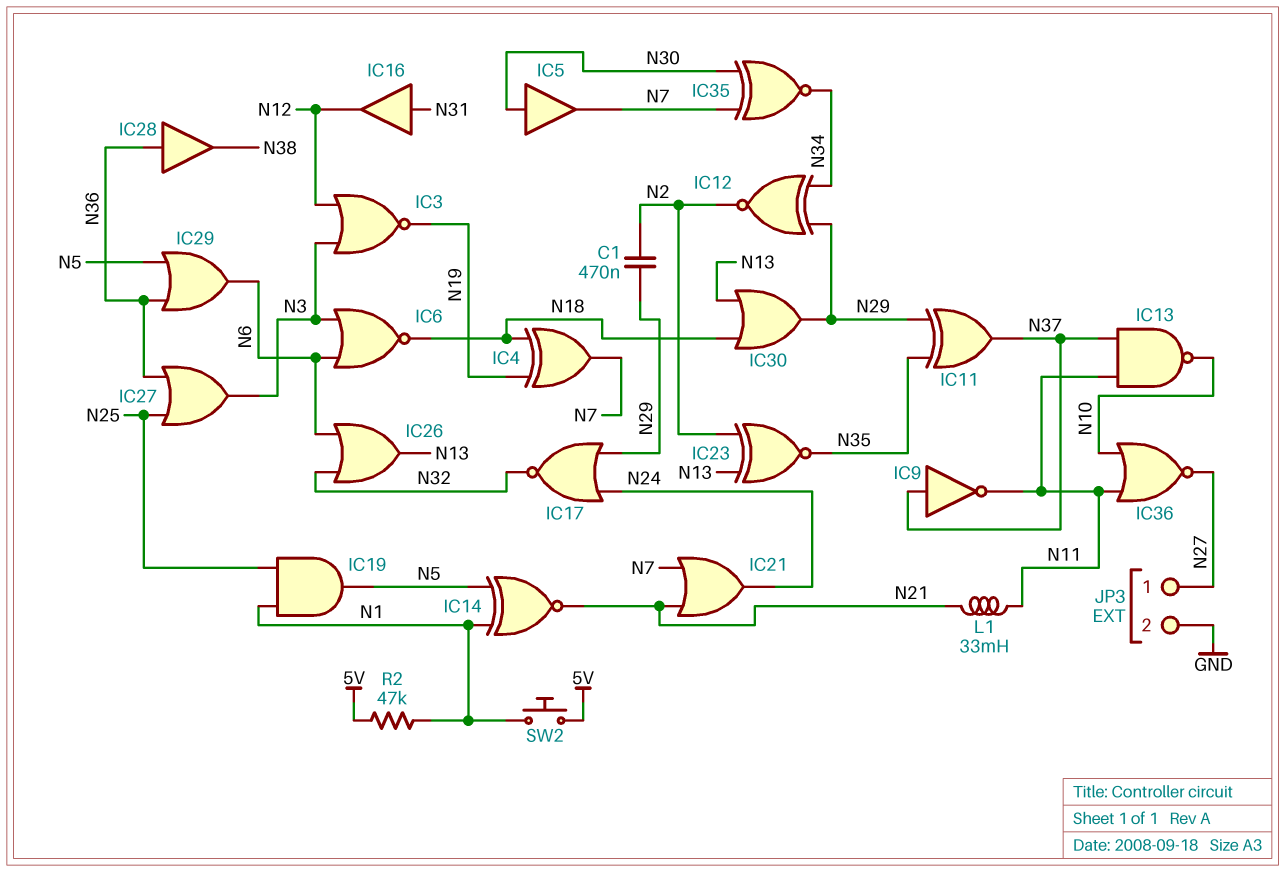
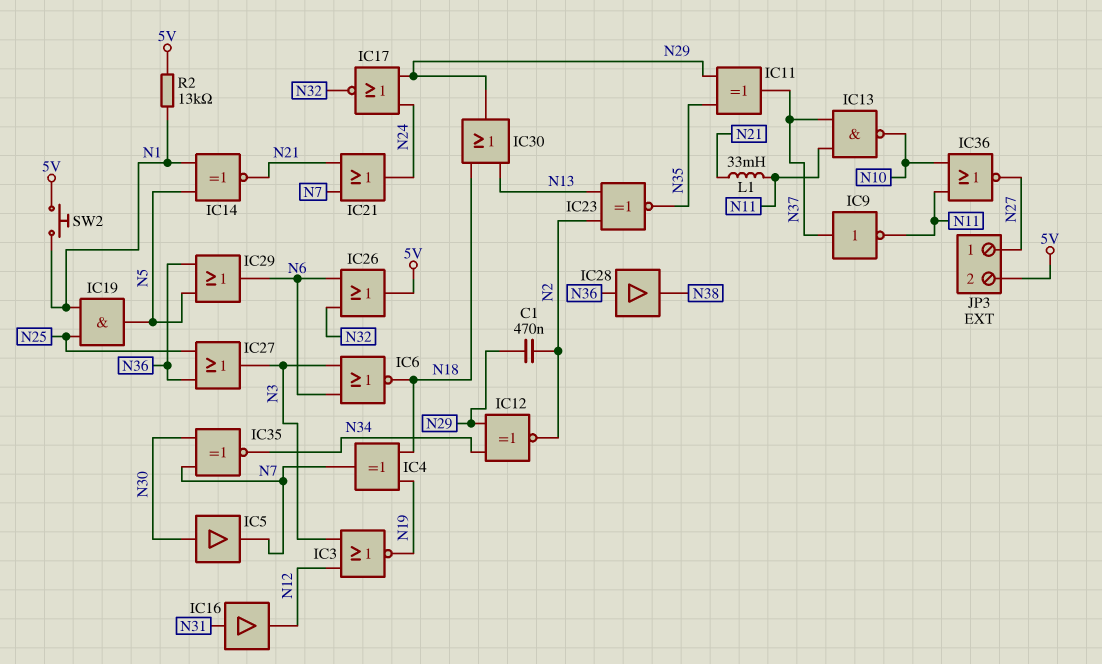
IC26: OR (in N6, in N32, out N13) -> OR (in N6, in N32, out 5V)
JP3 pin 2: GND -> 5V
R2: 47k (5V, N1) -> 13k (5V, N1)

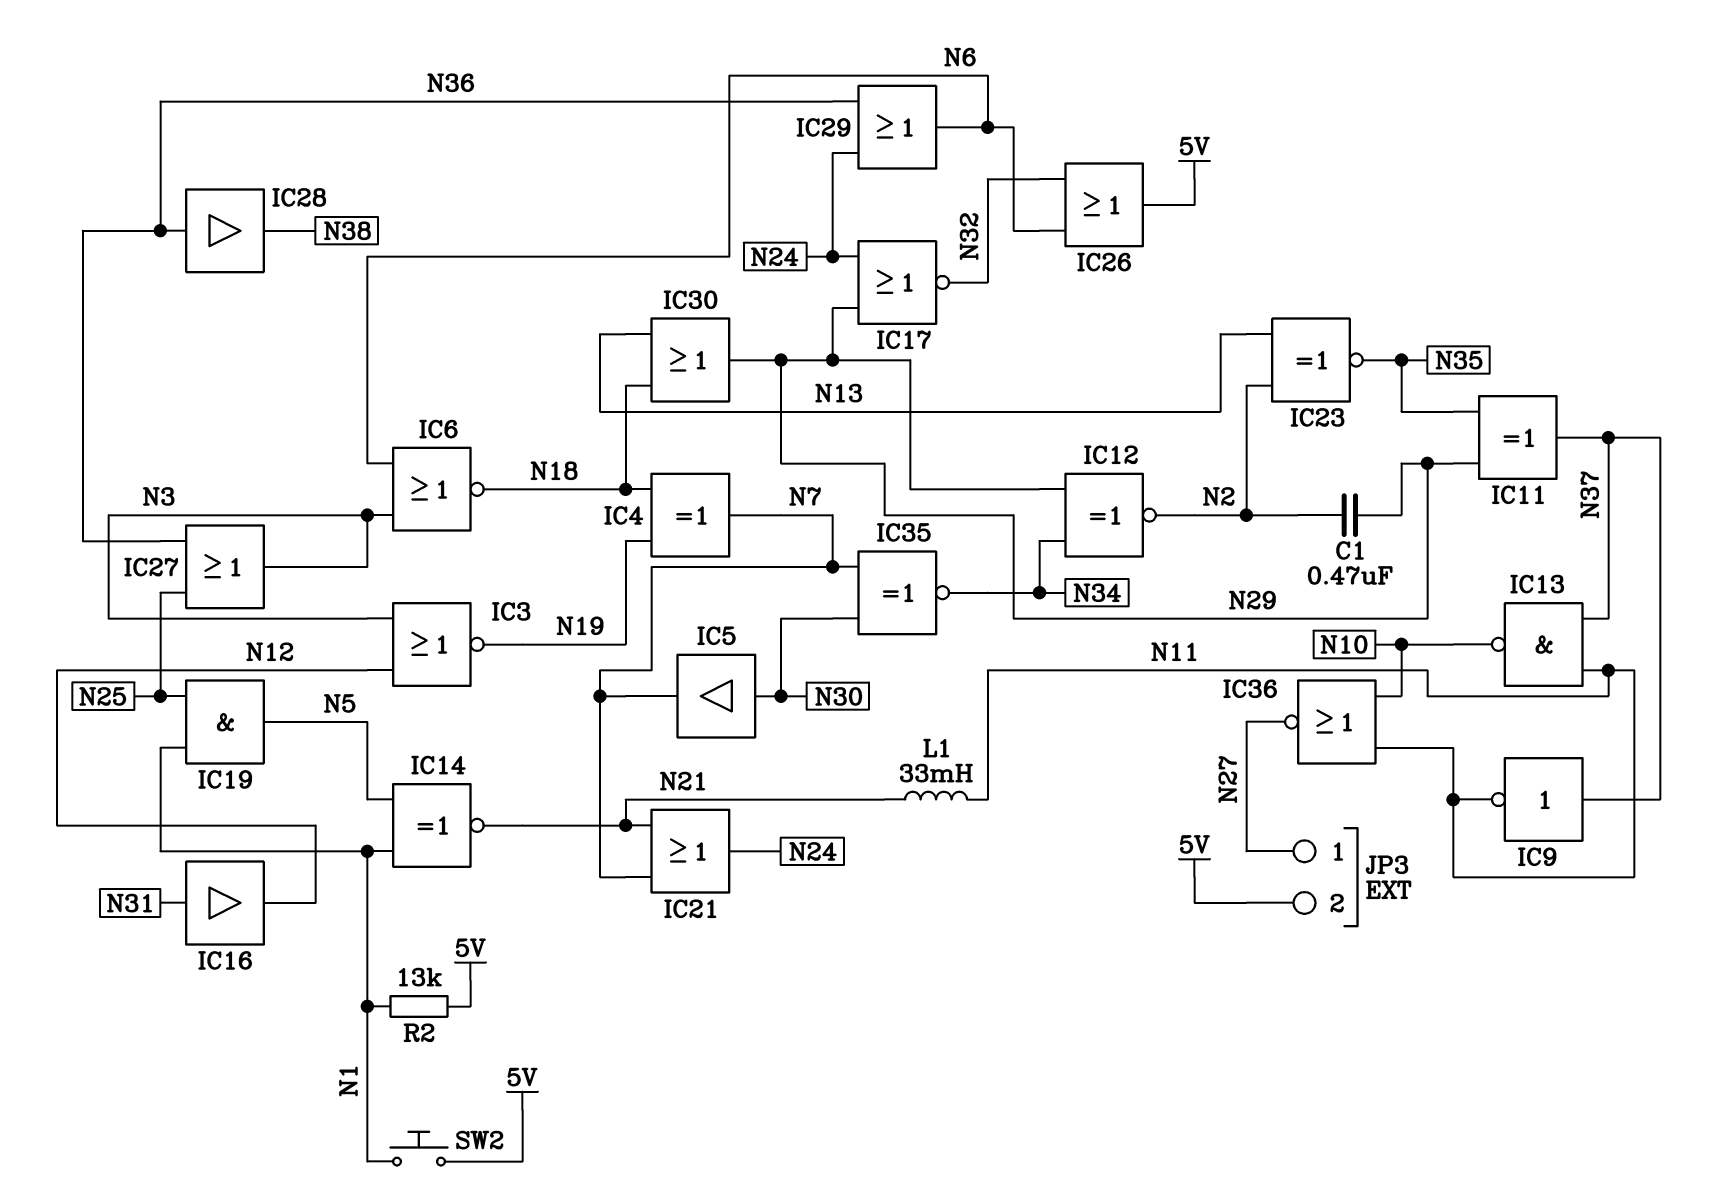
IC29: OR (in N5, in N36, out N6) -> OR (in N24, in N36, out N6)

